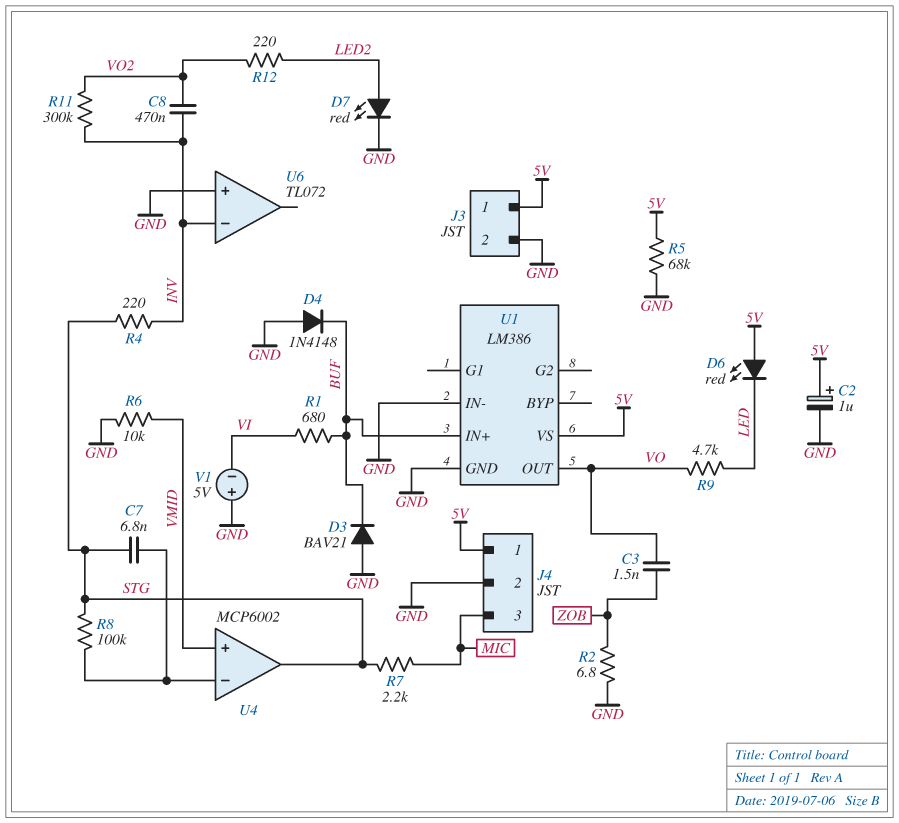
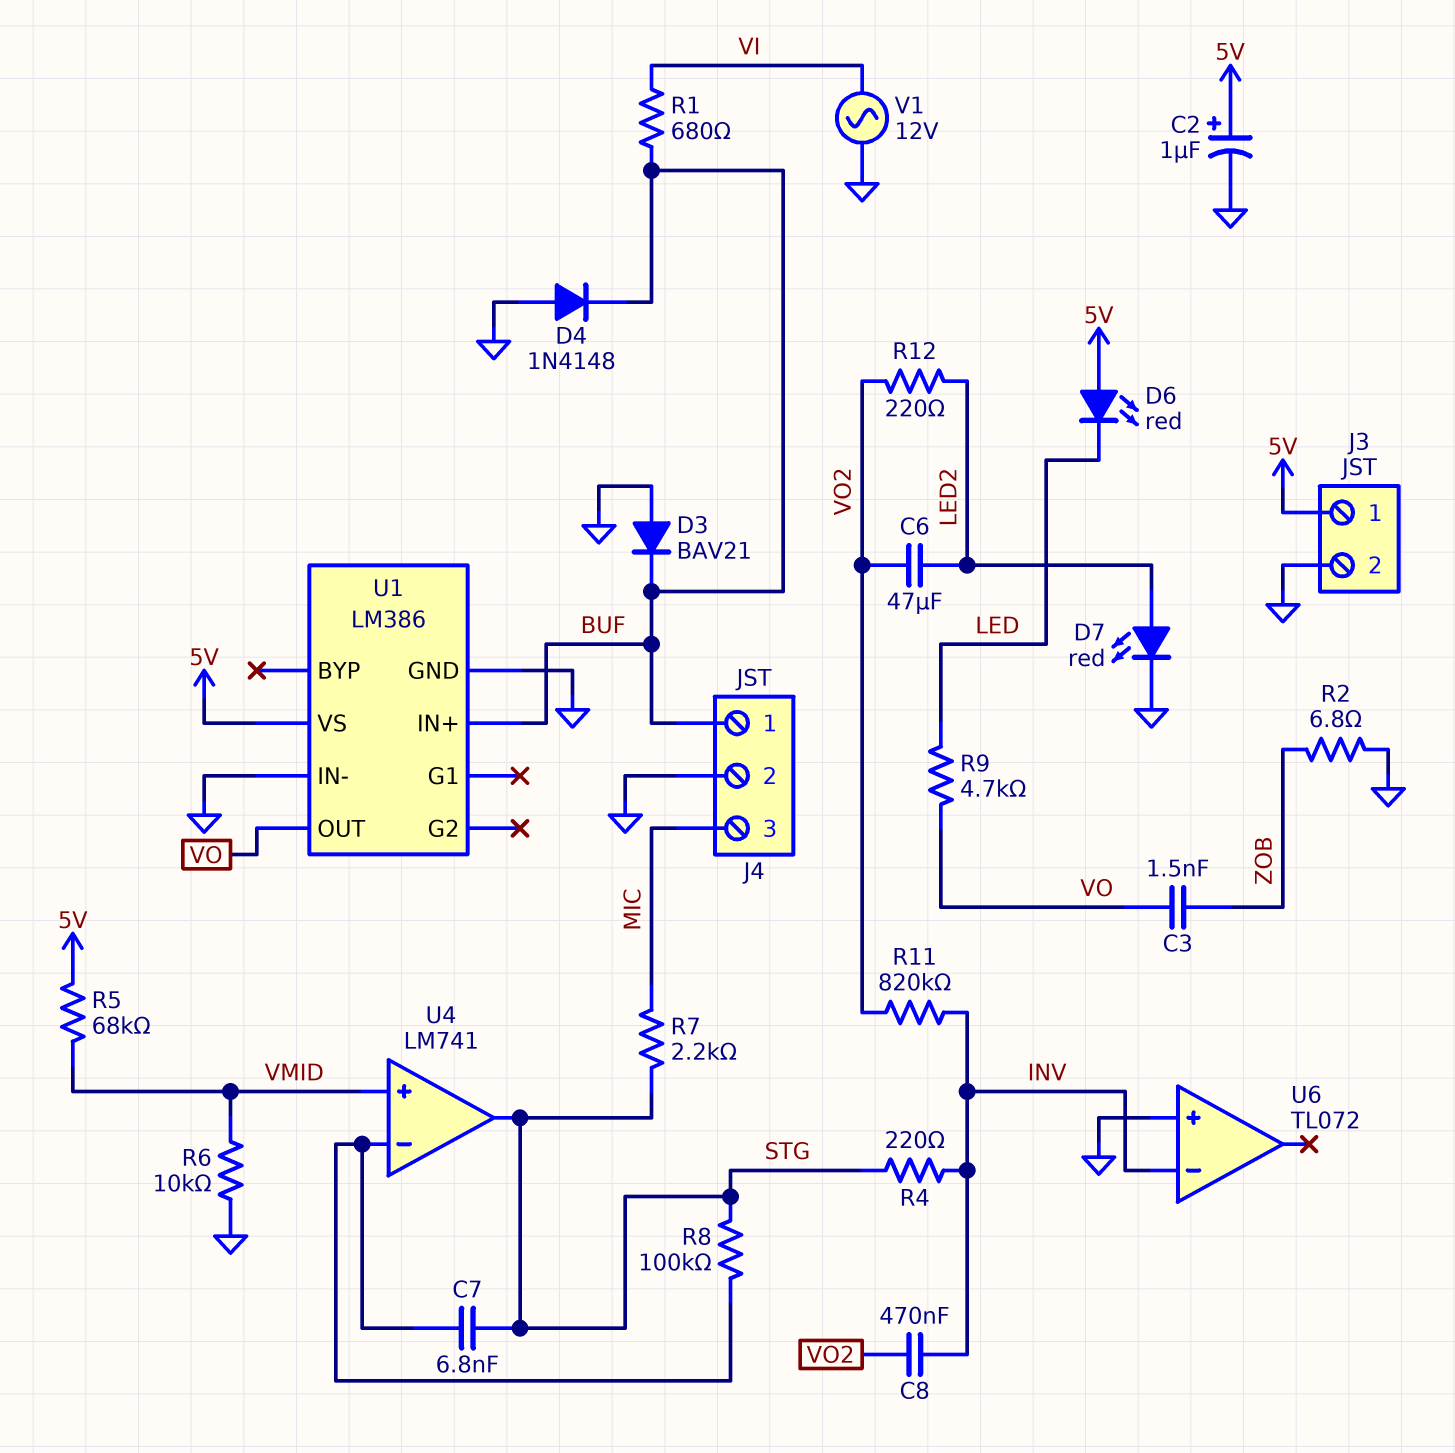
C6: none -> 47uF (LED2, VO2)
J4 pin 1: 5V -> BUF
R5: 68k (5V, GND) -> 68k (5V, VMID)
R11: 300k (INV, VO2) -> 820k (INV, VO2)
U4: MCP6002 -> LM741
V1: 5V (plus GND, minus VI) -> AC 12V (GND, VI)

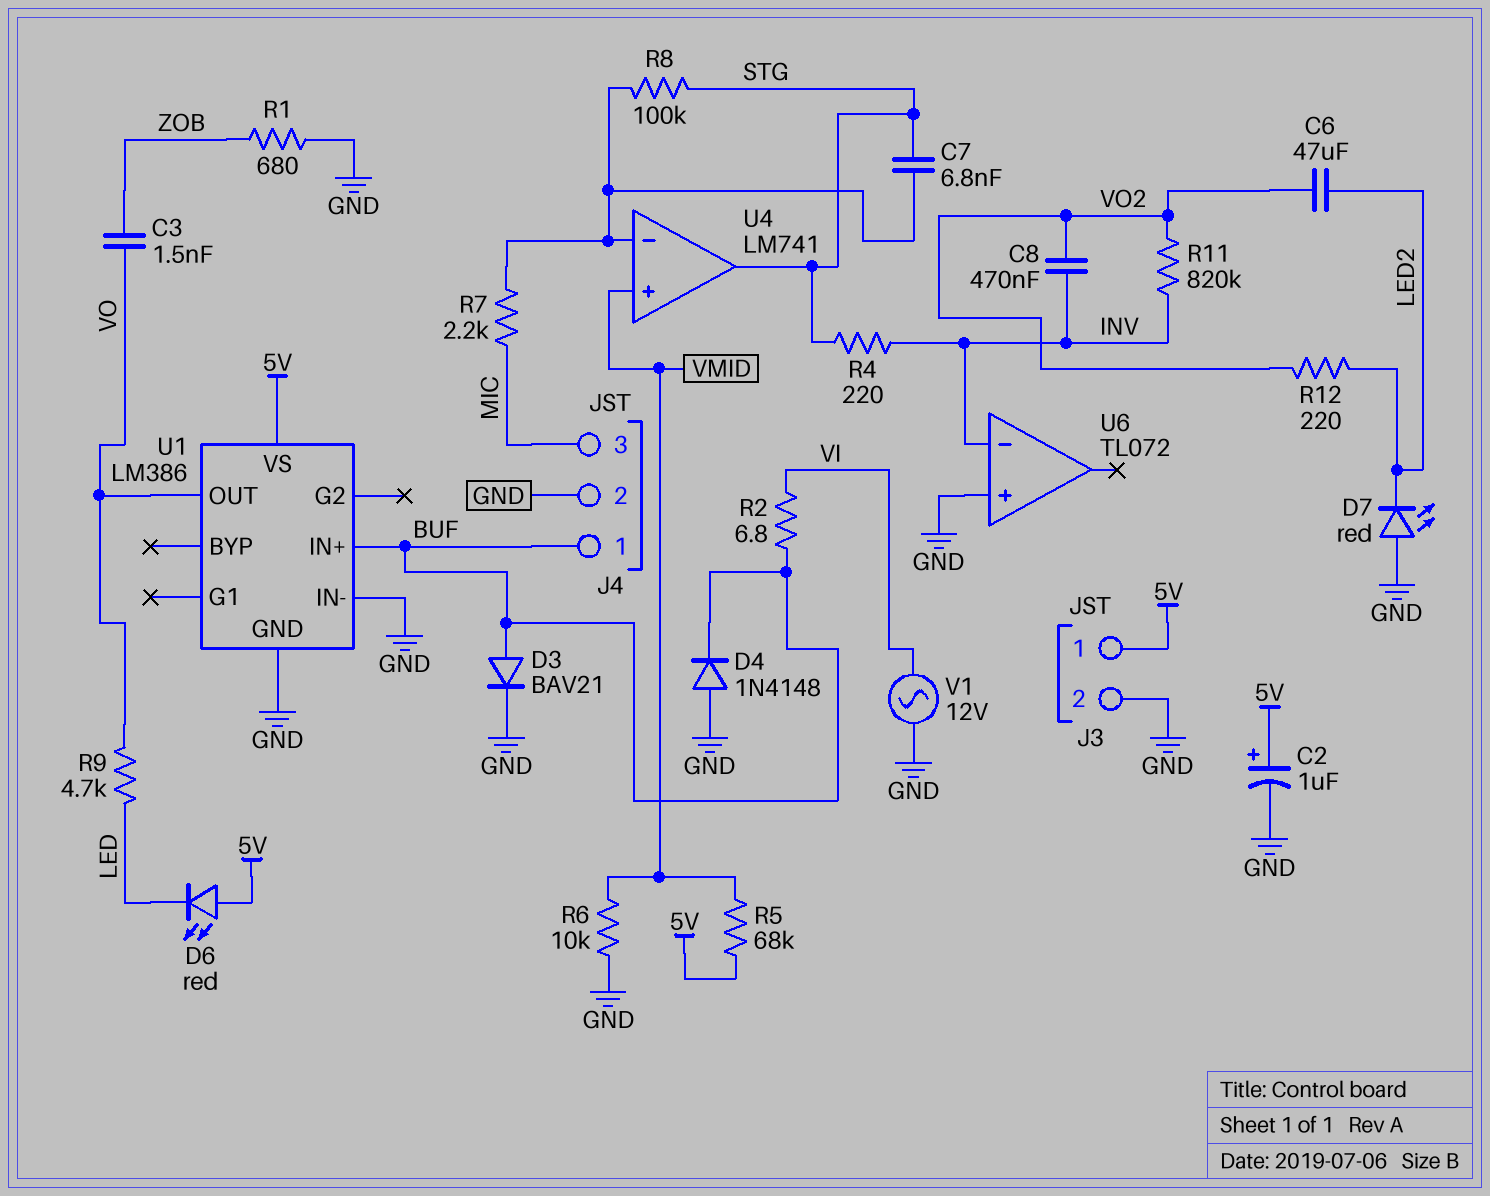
D3: diode BAV21 (A GND, K BUF) -> diode BAV21 (A BUF, K GND)
D7: LED red (A LED2, K GND) -> LED red (A GND, K LED2)
R1: 680 (BUF, VI) -> 680 (GND, ZOB)
R2: 6.8 (GND, ZOB) -> 6.8 (BUF, VI)
R7: 2.2k (MIC, STG) -> 2.2k (MIC, U4/in-)

